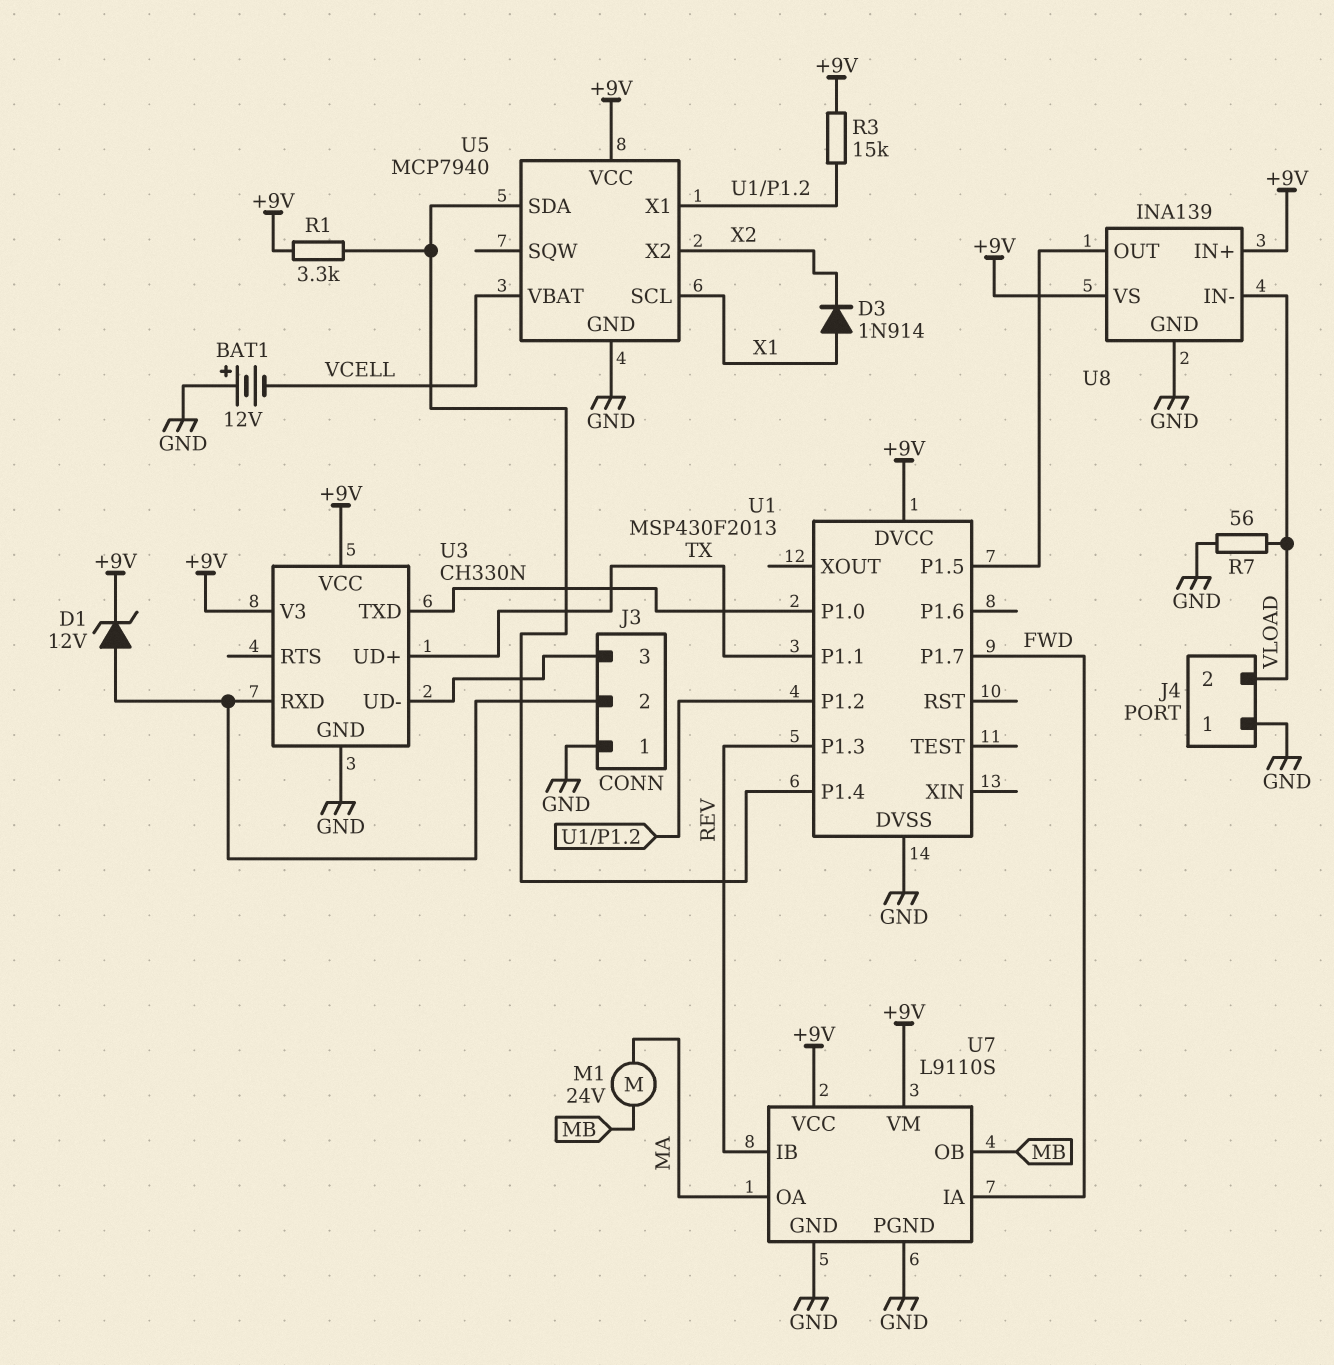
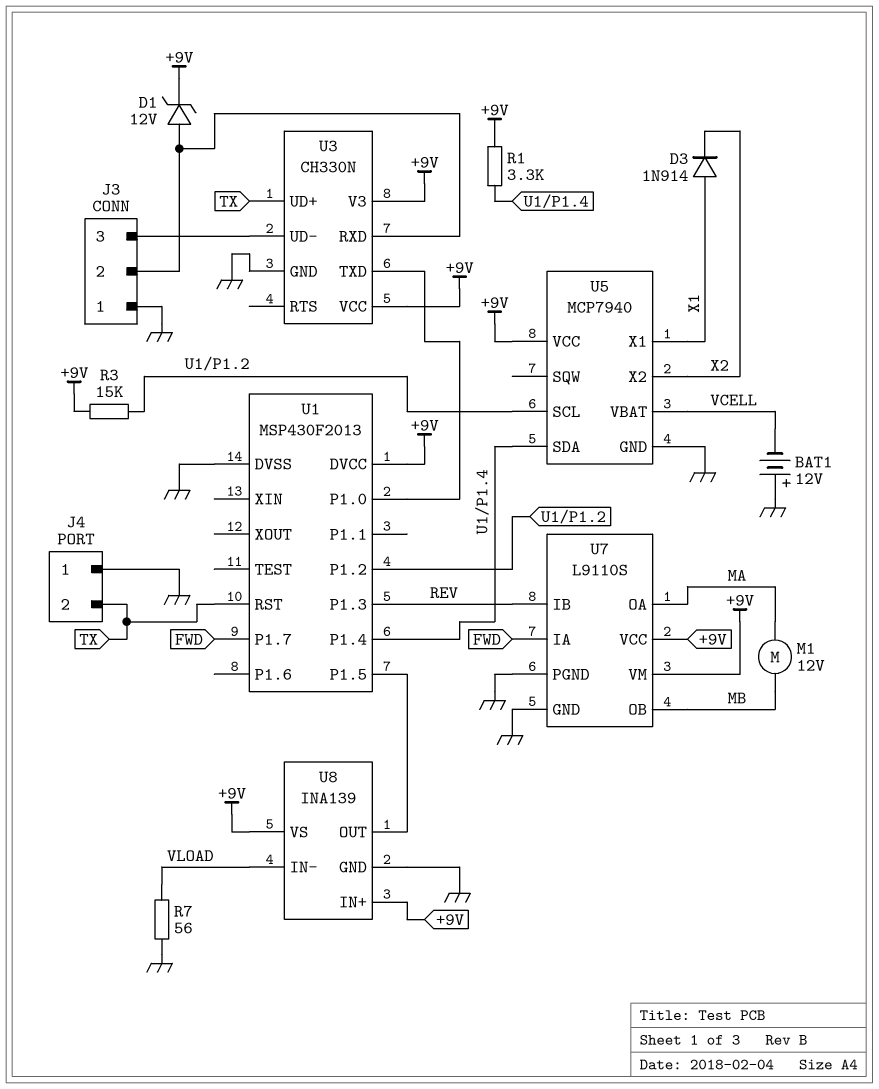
J4 pin 2: VLOAD -> TX
M1: motor 24V (MA, MB) -> motor 12V (MA, MB)
U1 pin P1.1: TX -> none
U1 pin RST: none -> TX
U5 pin SCL: X1 -> U1/P1.2
U5 pin X1: U1/P1.2 -> X1

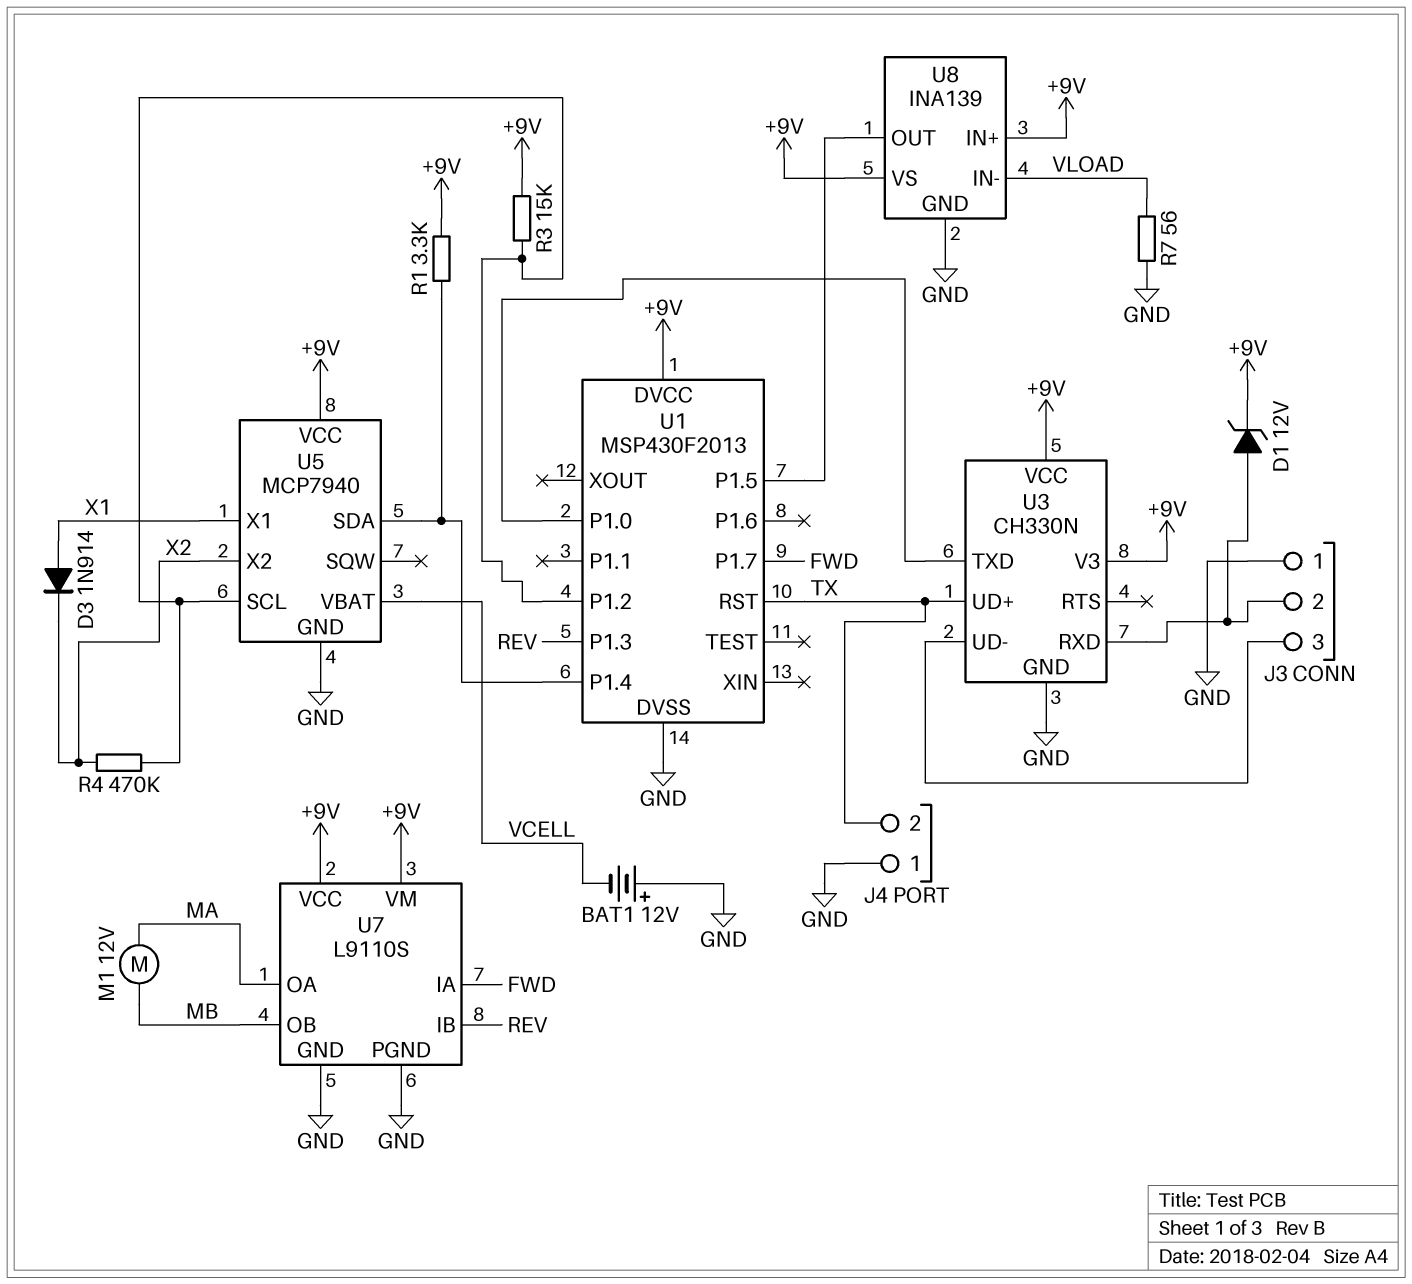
R4: none -> 470k (U1/P1.2, X2)

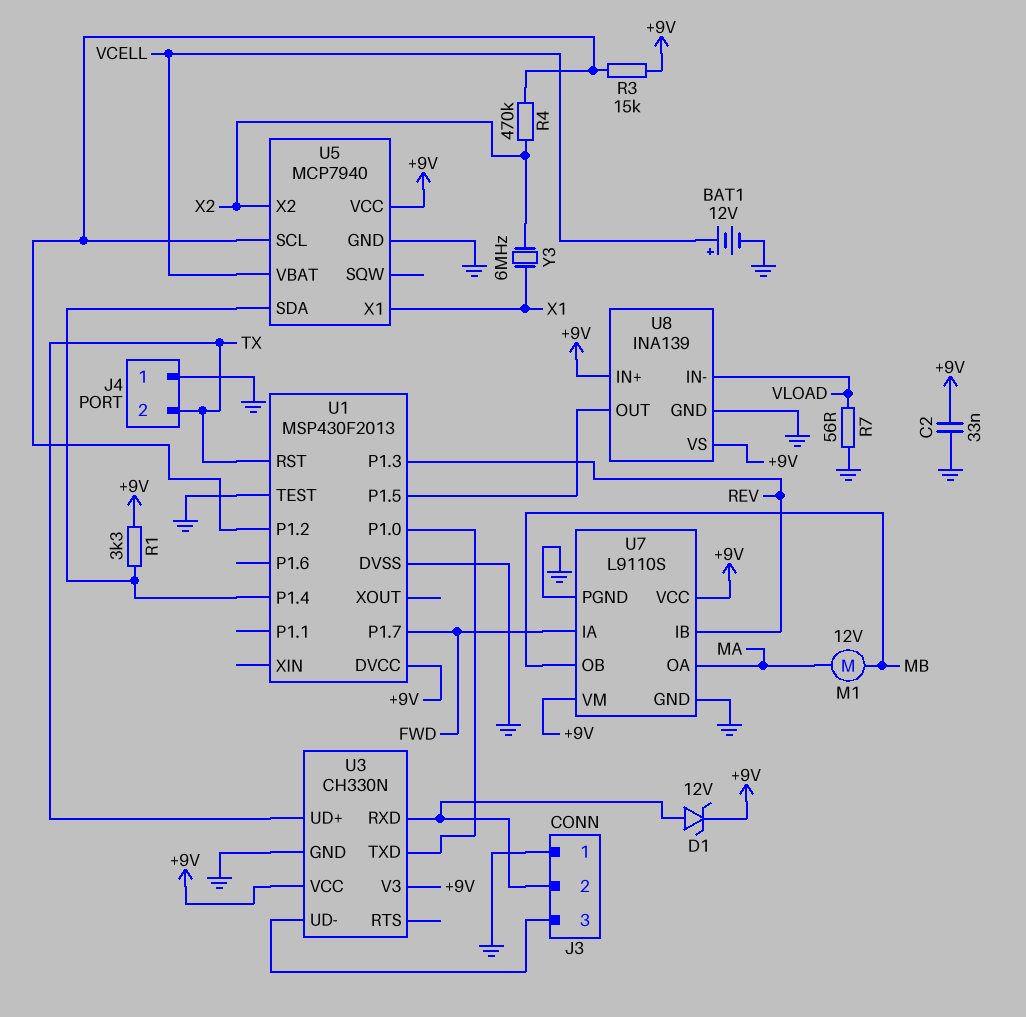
BAT1: 12V (plus GND, minus VCELL) -> 12V (plus VCELL, minus GND)
C2: none -> 33nF (+9V, GND)
D3: diode 1N914 (A X1, K X2) -> none
U1 pin TEST: none -> GND
Y3: none -> 6MHz (X1, X2)

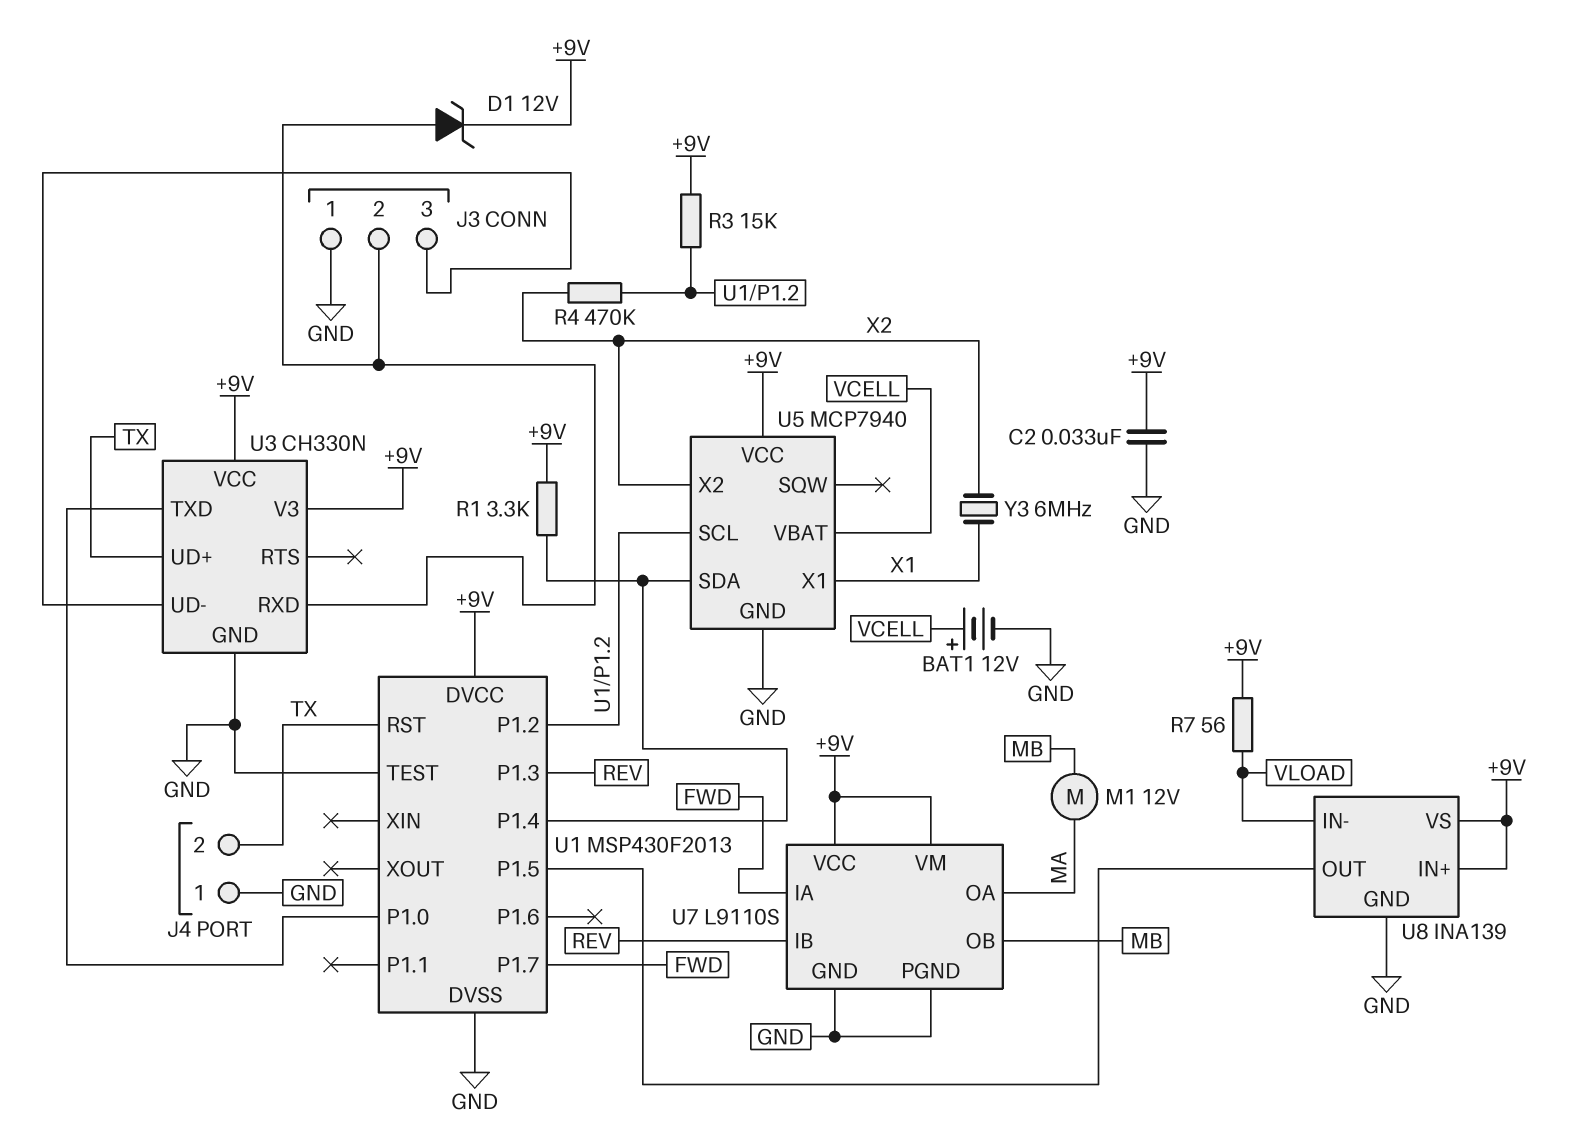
R7: 56 (GND, VLOAD) -> 56 (+9V, VLOAD)

